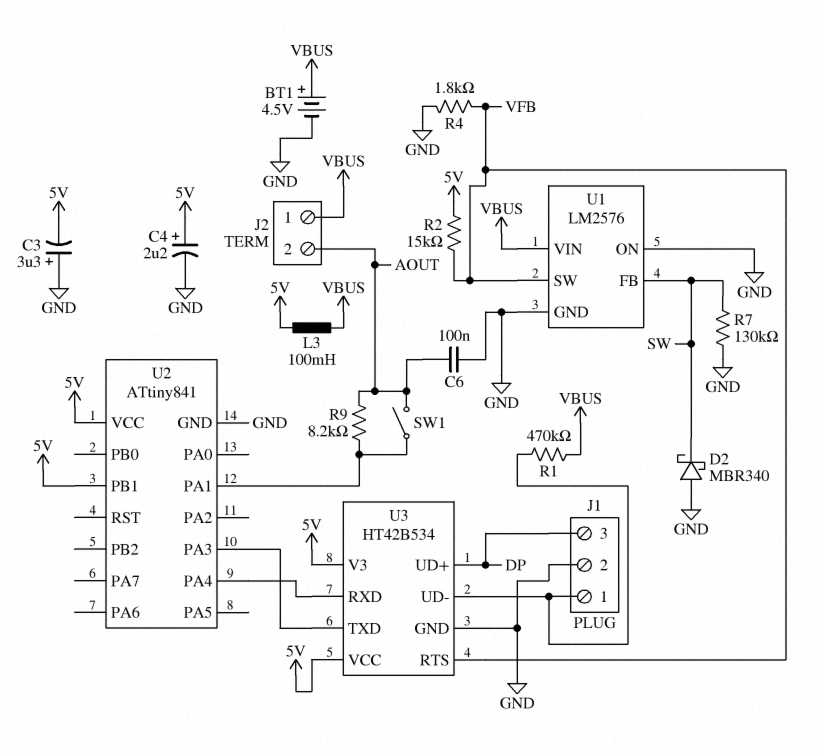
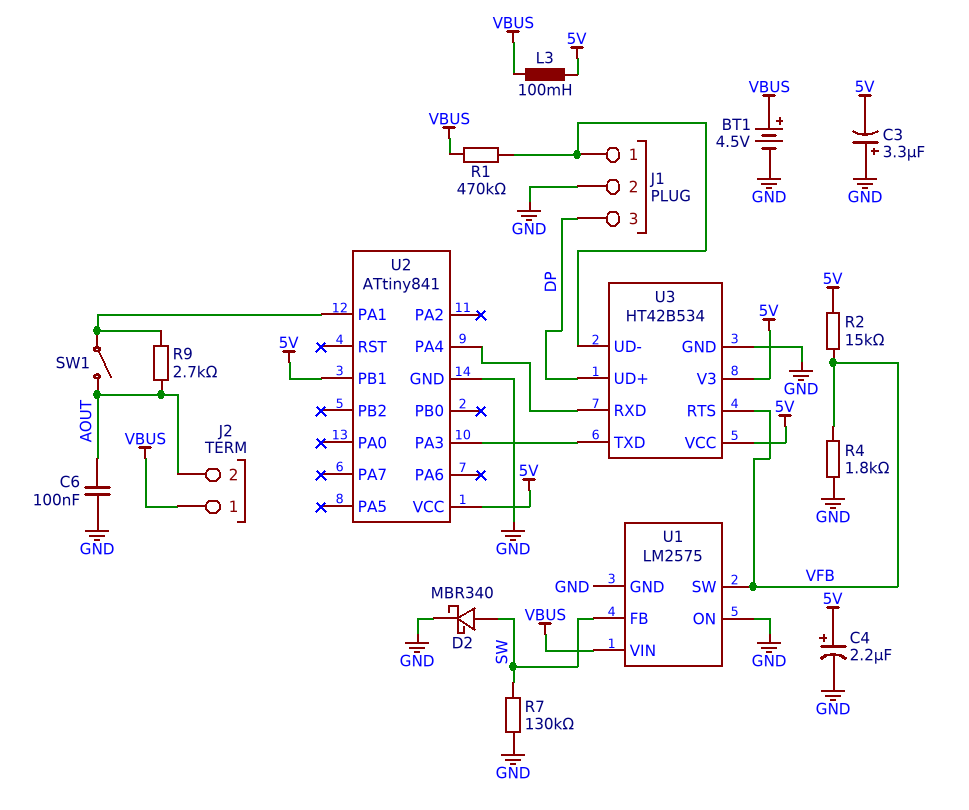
D2: schottky MBR340 (A GND, K SW) -> schottky MBR340 (A SW, K GND)
R9: 8.2k (AOUT, U2/PA1) -> 2.7k (AOUT, U2/PA1)
U1: LM2576 -> LM2575

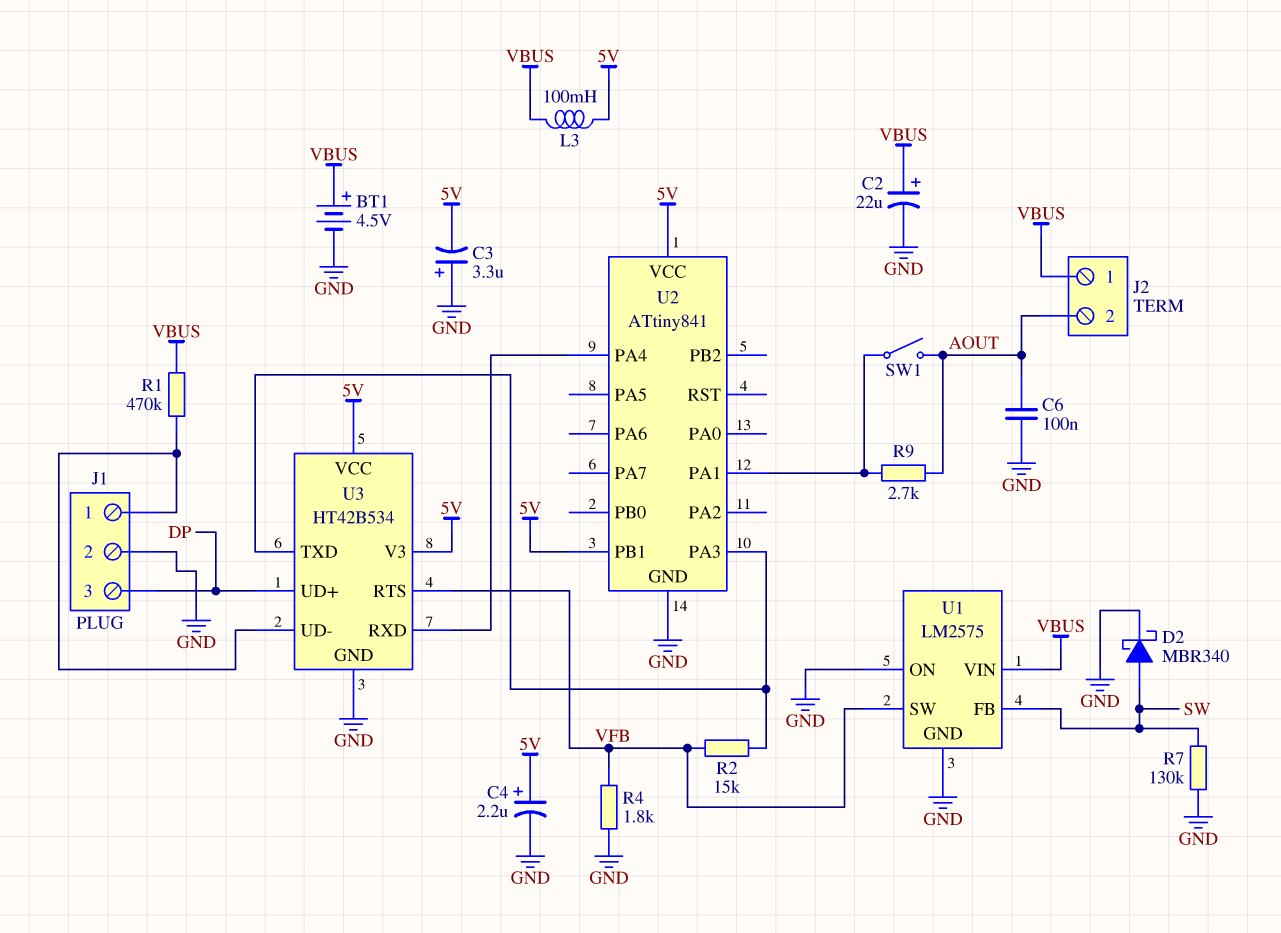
C2: none -> 22uF (plus VBUS, minus GND)
R2: 15k (5V, VFB) -> 15k (U2/PA3, VFB)

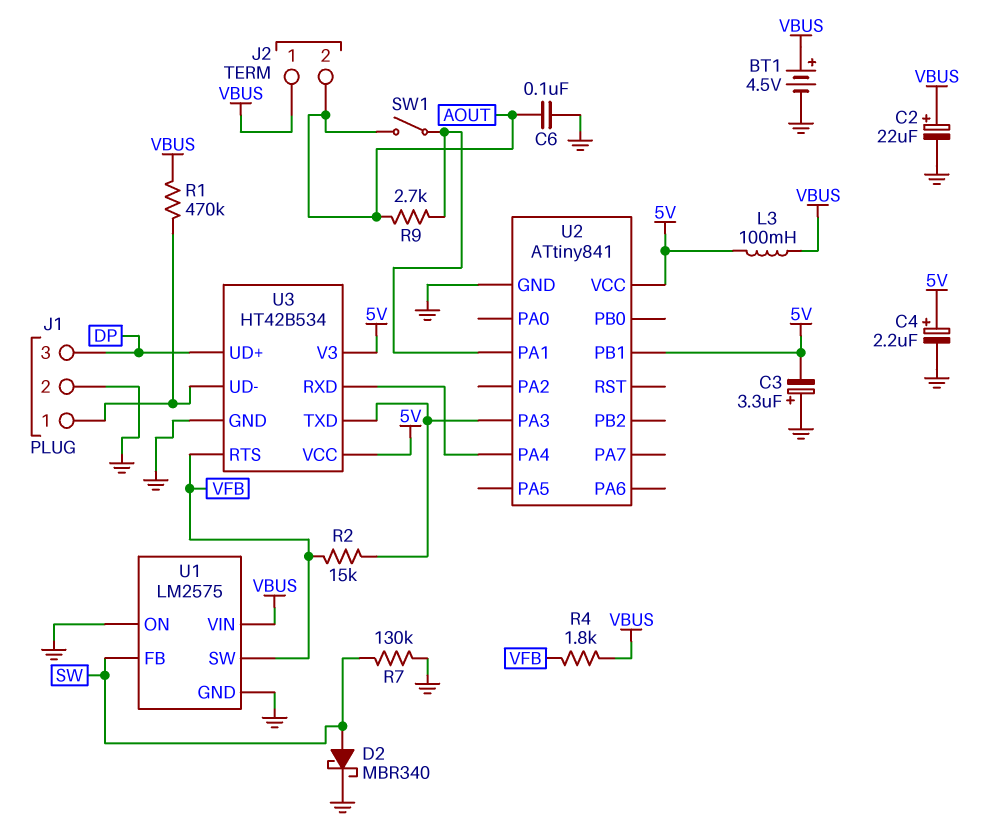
R4: 1.8k (GND, VFB) -> 1.8k (VBUS, VFB)

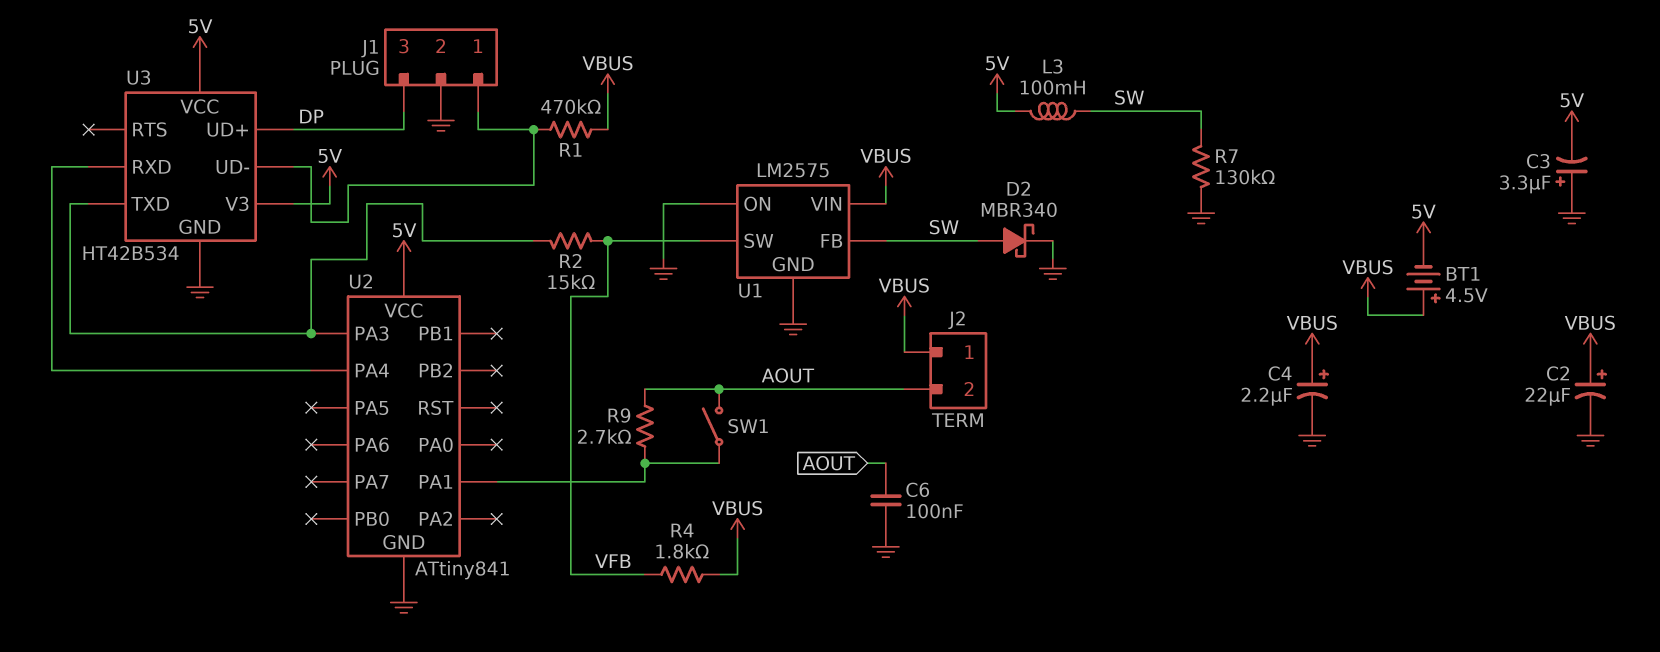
BT1: 4.5V (plus VBUS, minus GND) -> 4.5V (plus VBUS, minus 5V)
C4: 2.2uF (plus 5V, minus GND) -> 2.2uF (plus VBUS, minus GND)
L3: 100mH (5V, VBUS) -> 100mH (5V, SW)
U2 pin PB1: 5V -> none
U3 pin RTS: VFB -> none

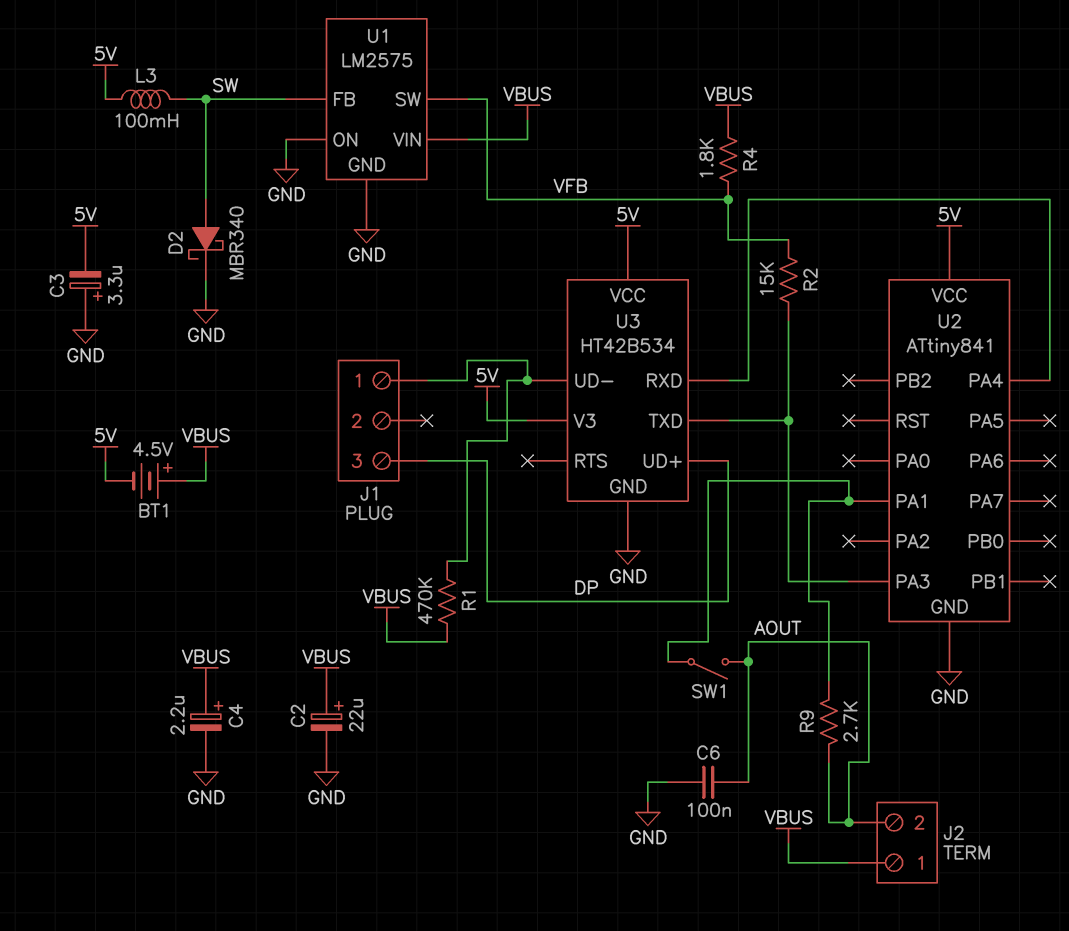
J1 pin 2: GND -> none
R7: 130k (GND, SW) -> none

